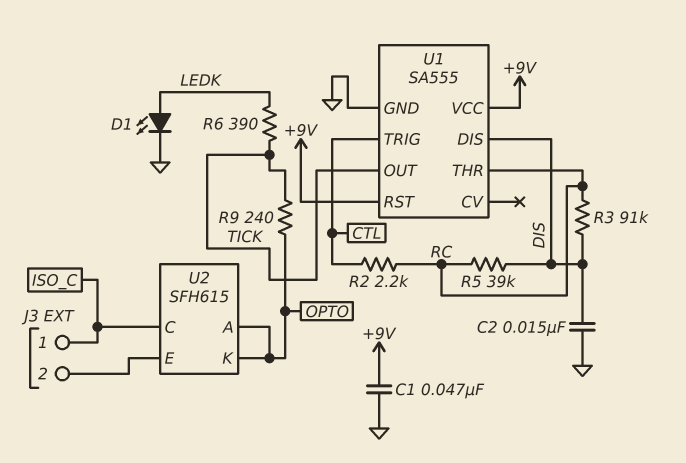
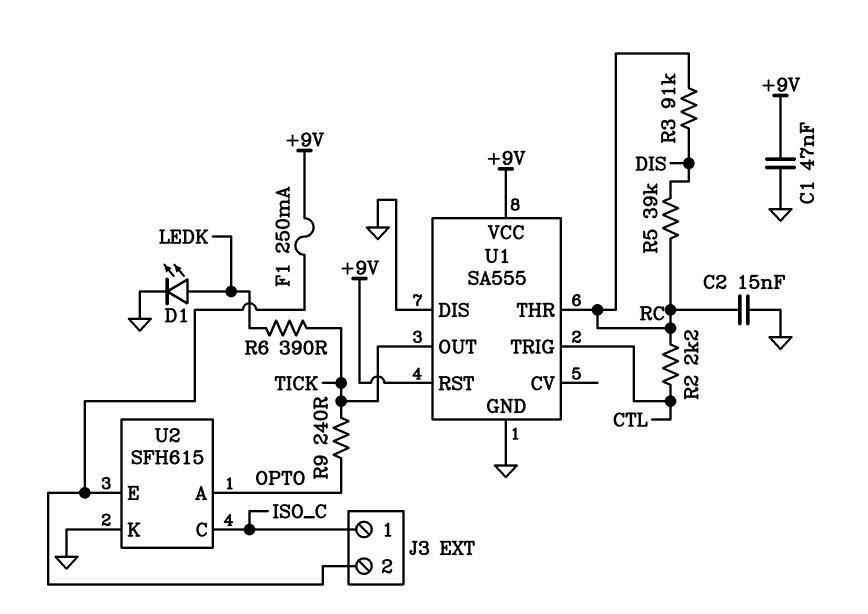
C2: 15nF (DIS, GND) -> 15nF (GND, RC)
F1: none -> 250mA (+9V, J3/2)
U1 pin DIS: DIS -> GND
U2 pin K: OPTO -> GND

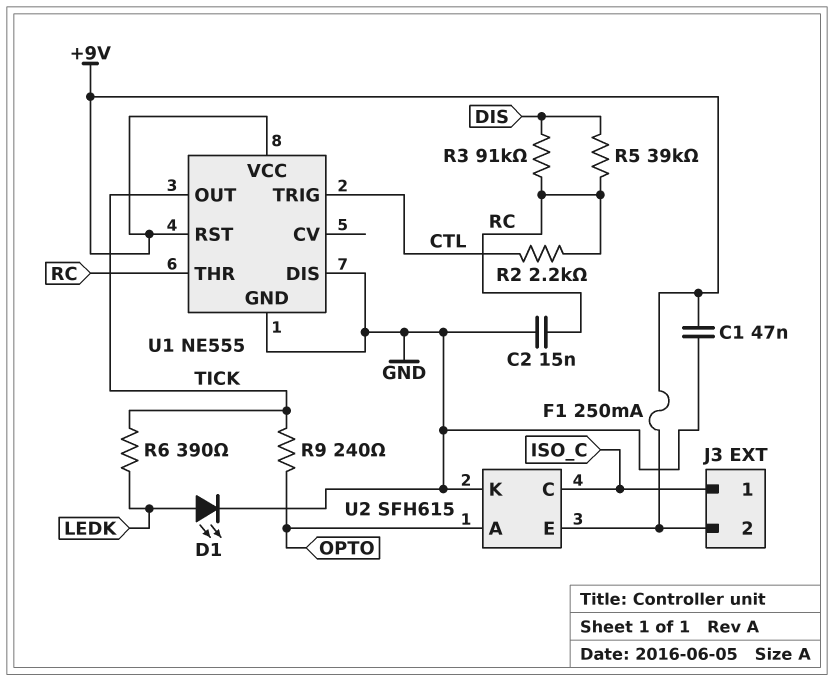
U1: SA555 -> NE555

